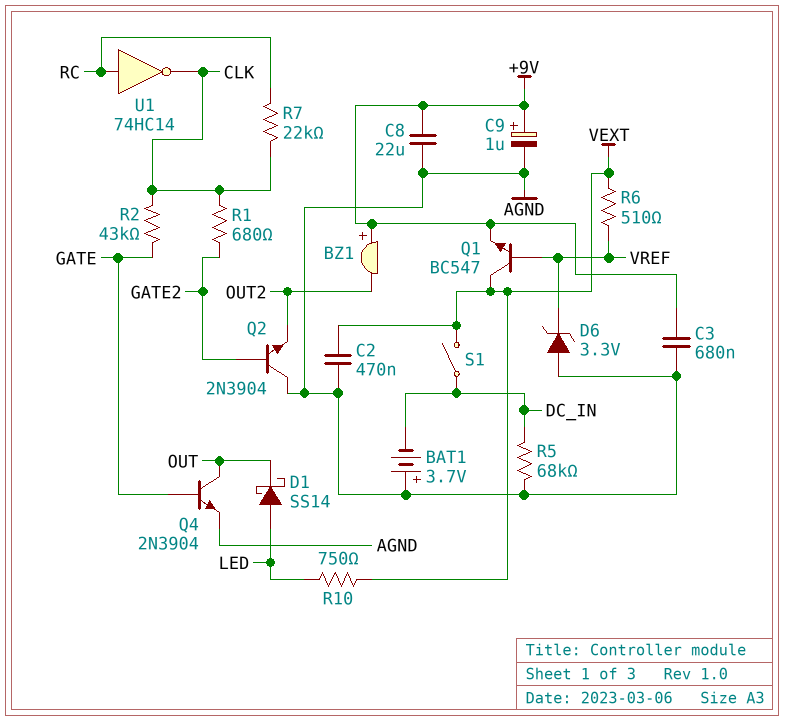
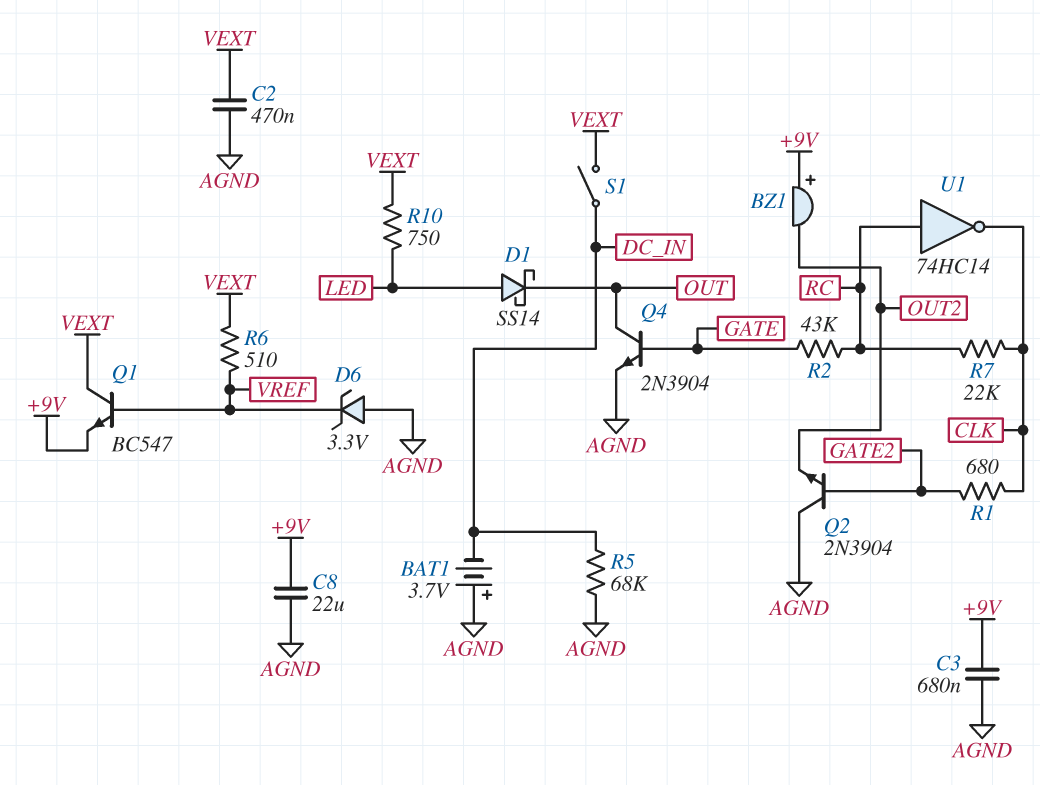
C9: 1uF (plus +9V, minus AGND) -> none
R2: 43k (CLK, GATE) -> 43k (GATE, RC)

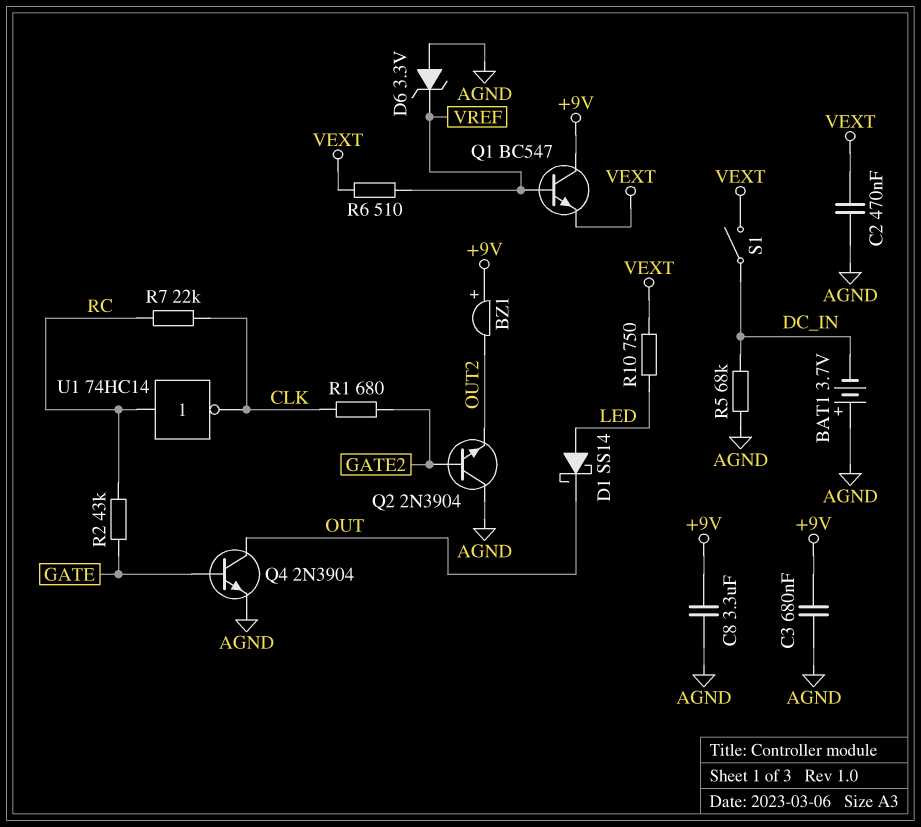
C8: 22uF (+9V, AGND) -> 3.3uF (+9V, AGND)
Q1: NPN BC547 (B VREF, C VEXT, E +9V) -> NPN BC547 (B VREF, C +9V, E VEXT)

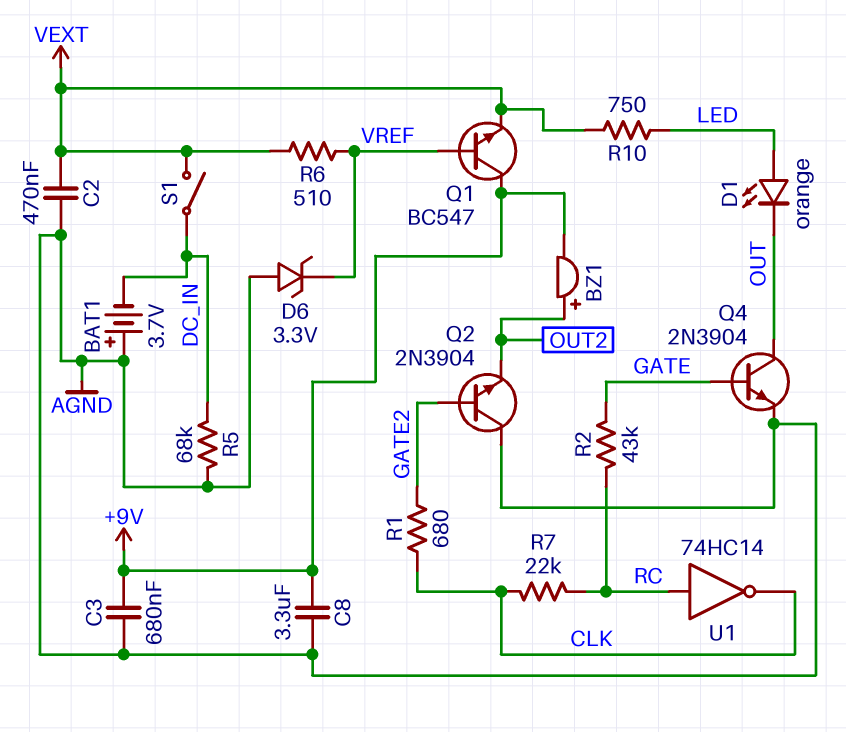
BZ1: buzzer (plus +9V, minus OUT2) -> buzzer (plus OUT2, minus +9V)
D1: schottky SS14 (A LED, K OUT) -> LED orange (A LED, K OUT)

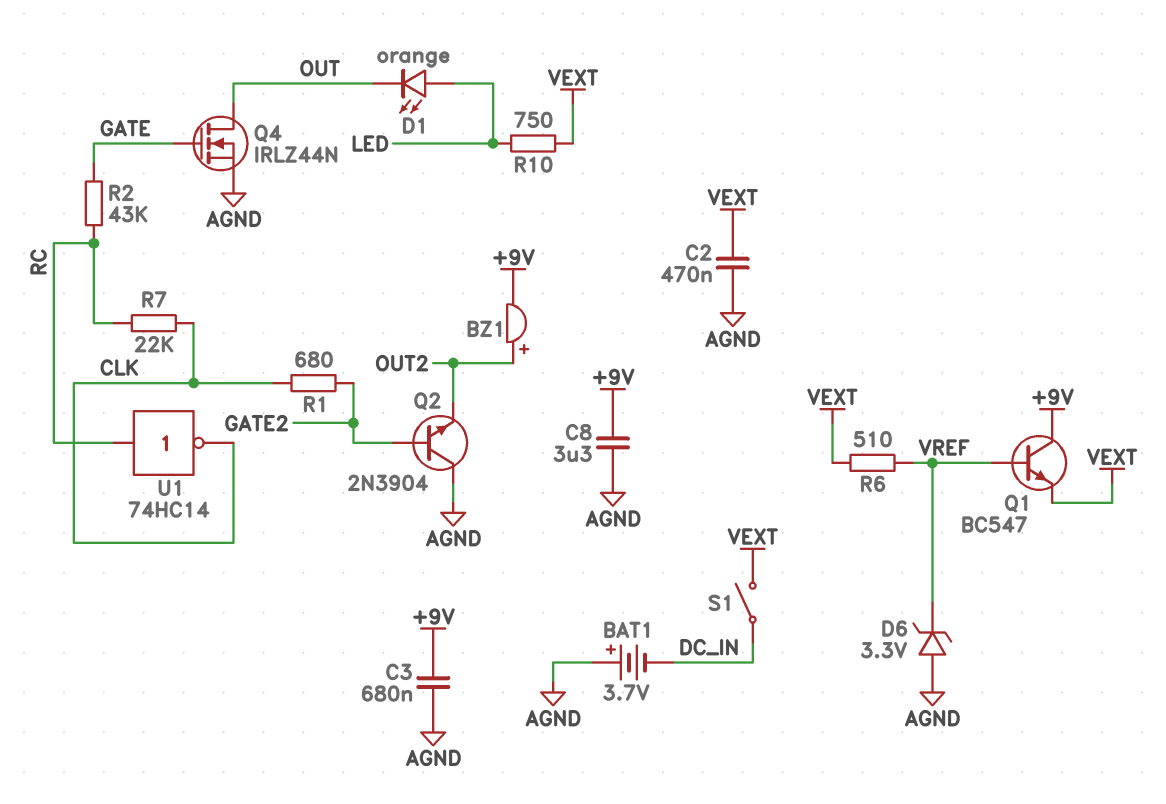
Q4: NPN 2N3904 (B GATE, C OUT, E AGND) -> NMOS IRLZ44N (G GATE, D OUT, S AGND)
R5: 68k (AGND, DC_IN) -> none

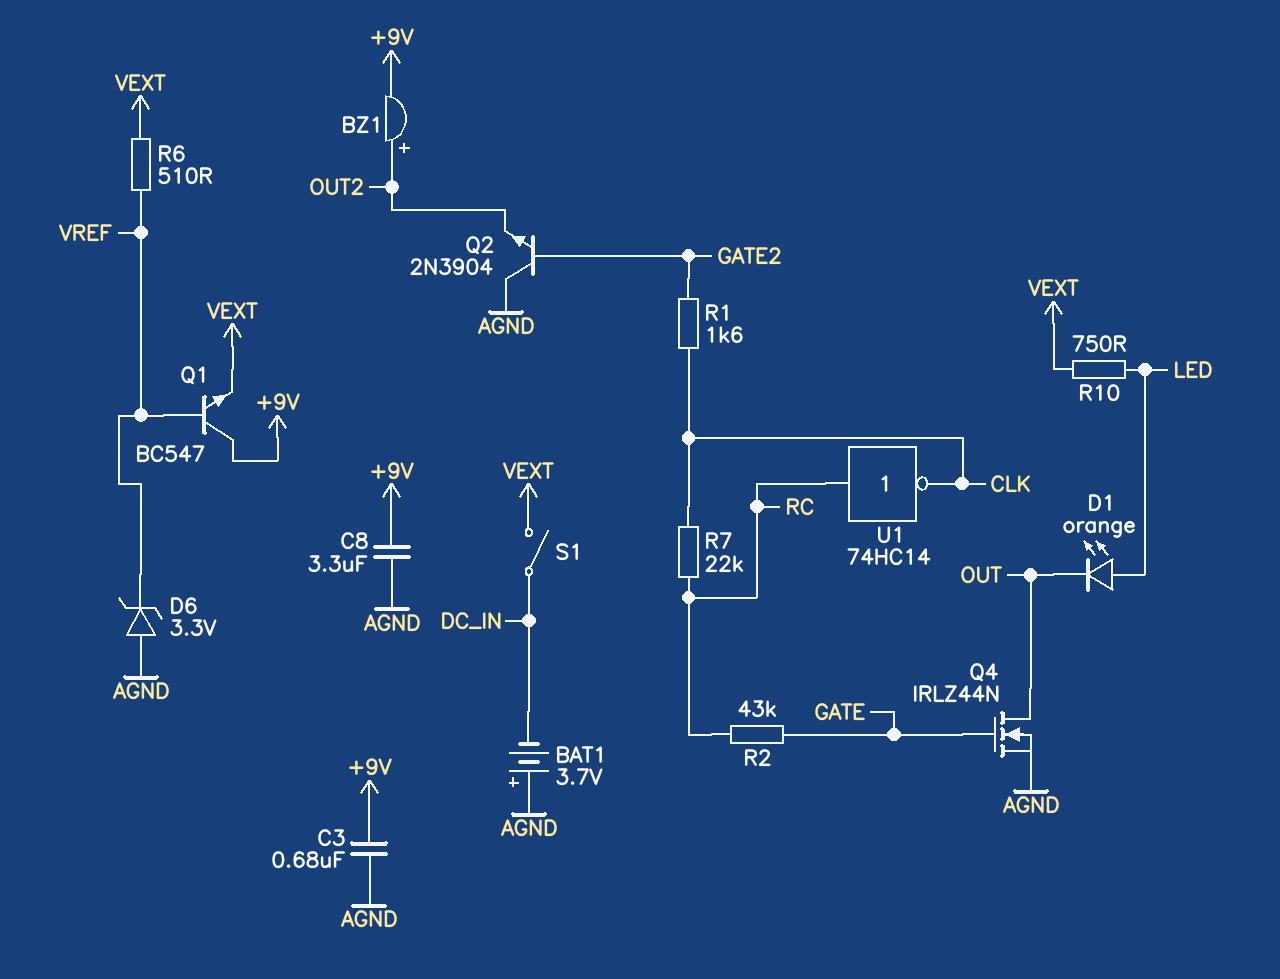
C2: 470nF (AGND, VEXT) -> none
R1: 680 (CLK, GATE2) -> 1.6k (CLK, GATE2)

